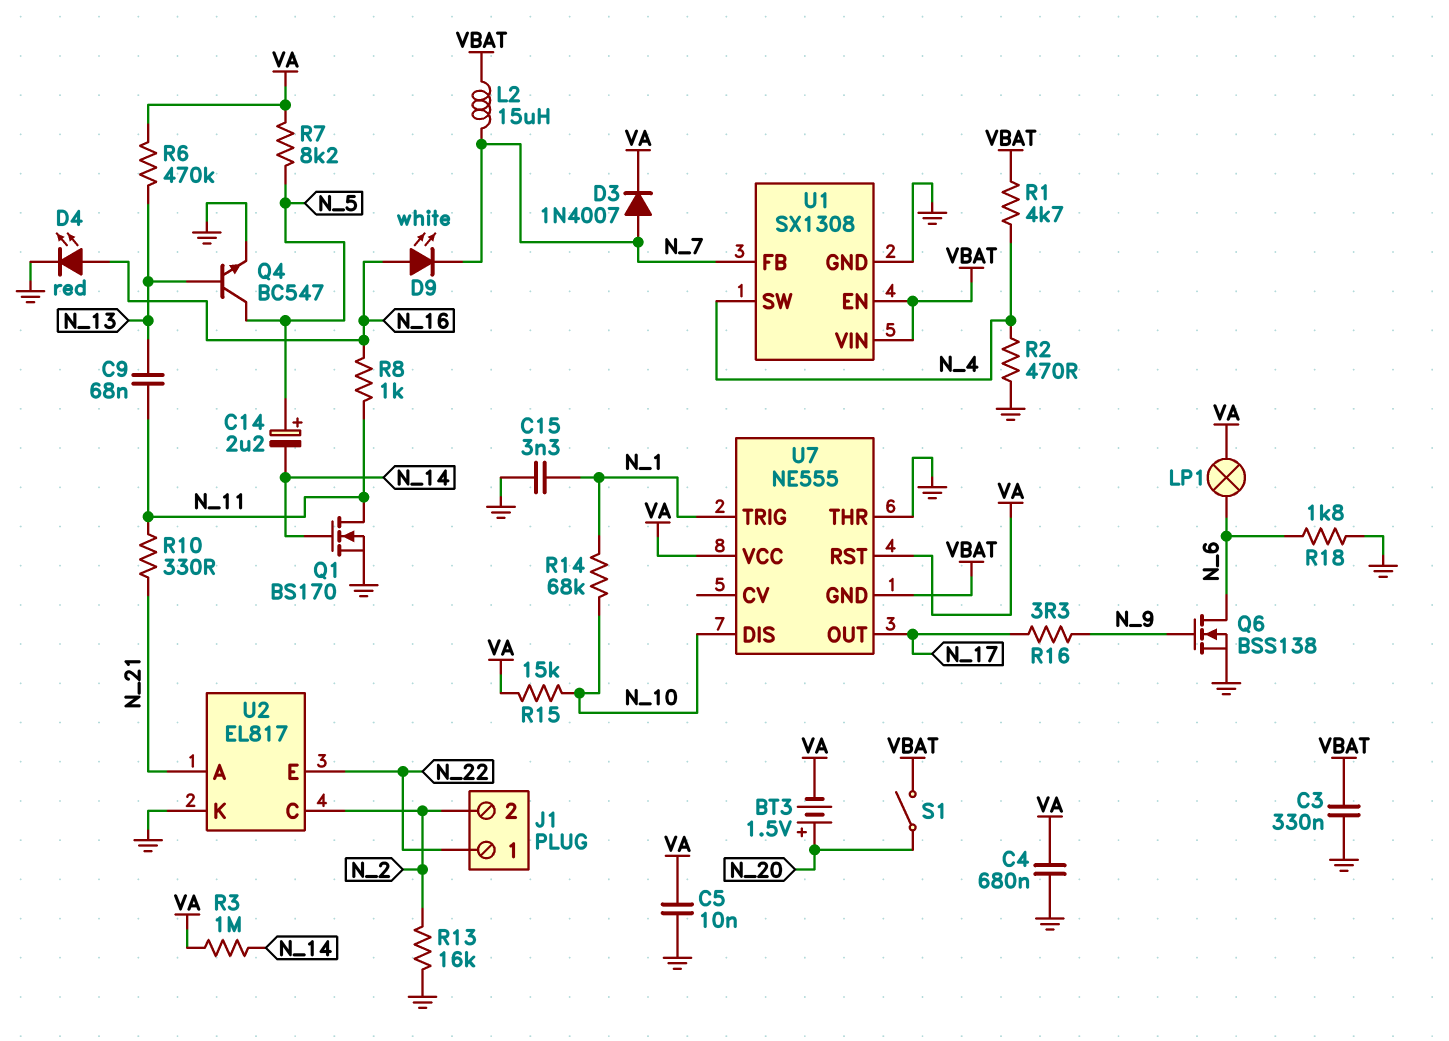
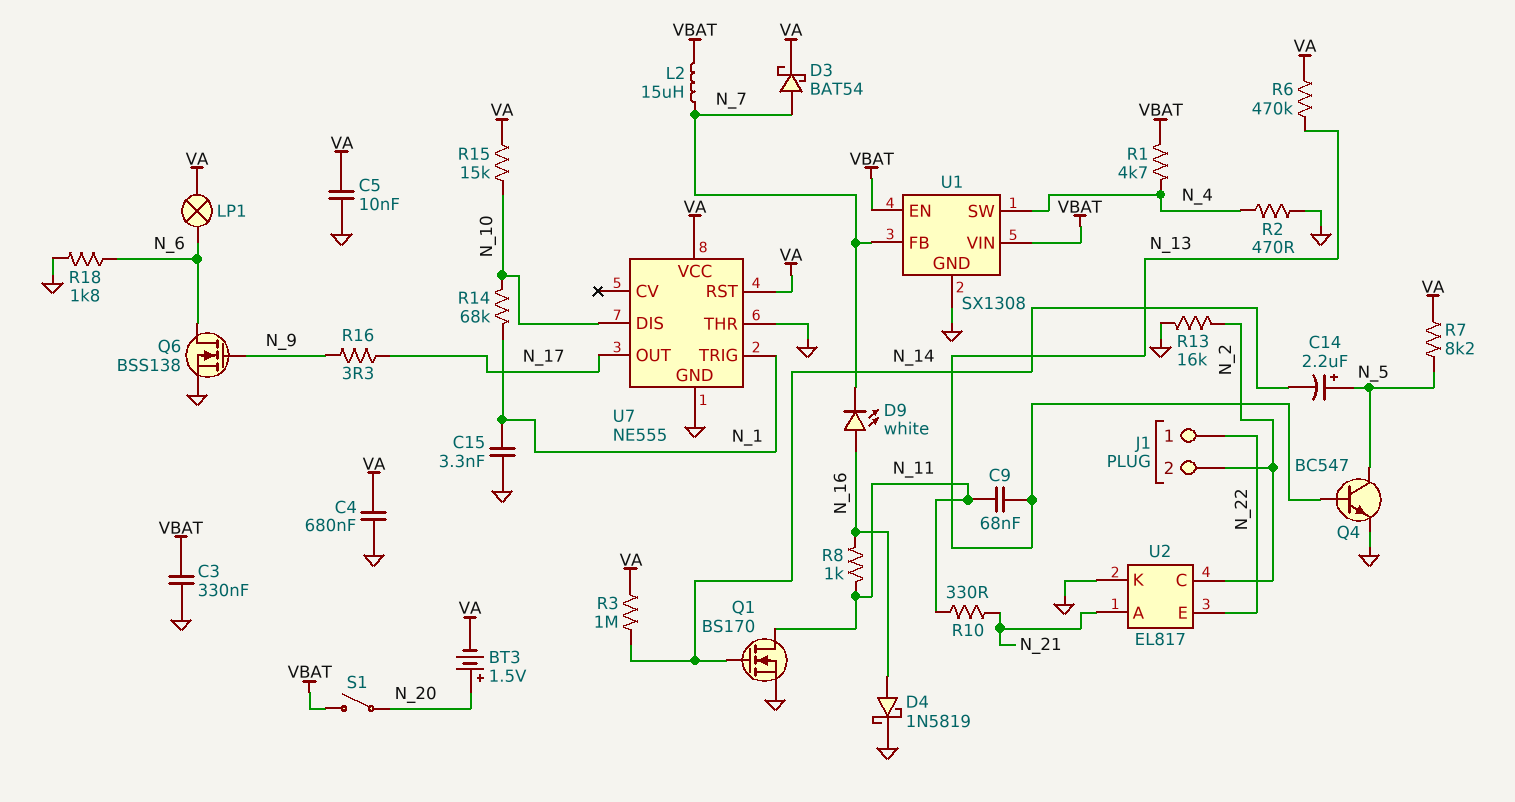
D3: diode 1N4007 (A N_7, K VA) -> schottky BAT54 (A N_7, K VA)
D4: LED red (A N_16, K GND) -> schottky 1N5819 (A N_16, K GND)
U7 pin GND: VBAT -> GND

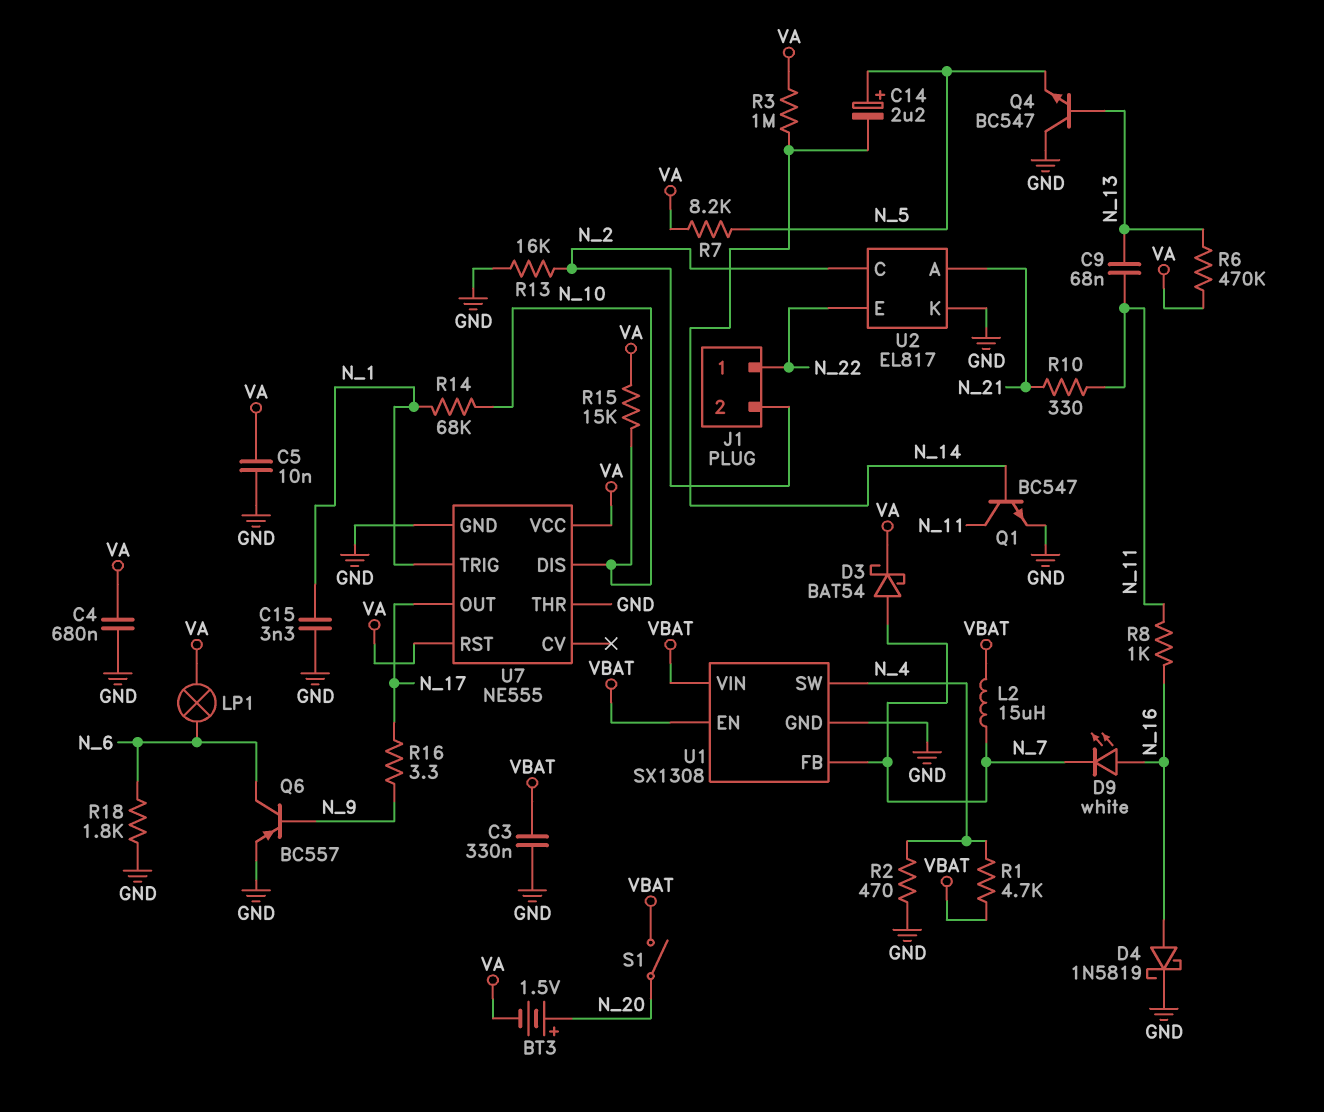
Q1: NMOS BS170 (G N_14, D N_11, S GND) -> NPN BC547 (B N_14, C N_11, E GND)
Q4: NPN BC547 (B N_13, C N_5, E GND) -> NPN BC547 (B N_13, C GND, E N_5)
Q6: NMOS BSS138 (G N_9, D N_6, S GND) -> PNP BC557 (B N_9, C N_6, E GND)

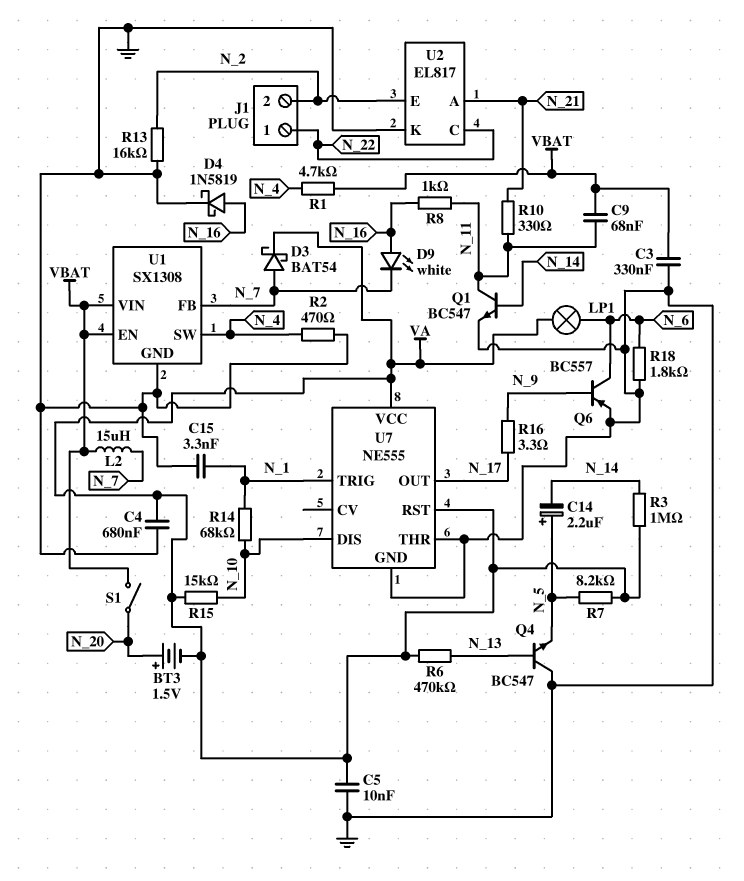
C9: 68nF (N_11, N_13) -> 68nF (N_11, VBAT)
U2 pin C: N_2 -> N_22
U2 pin E: N_22 -> N_2

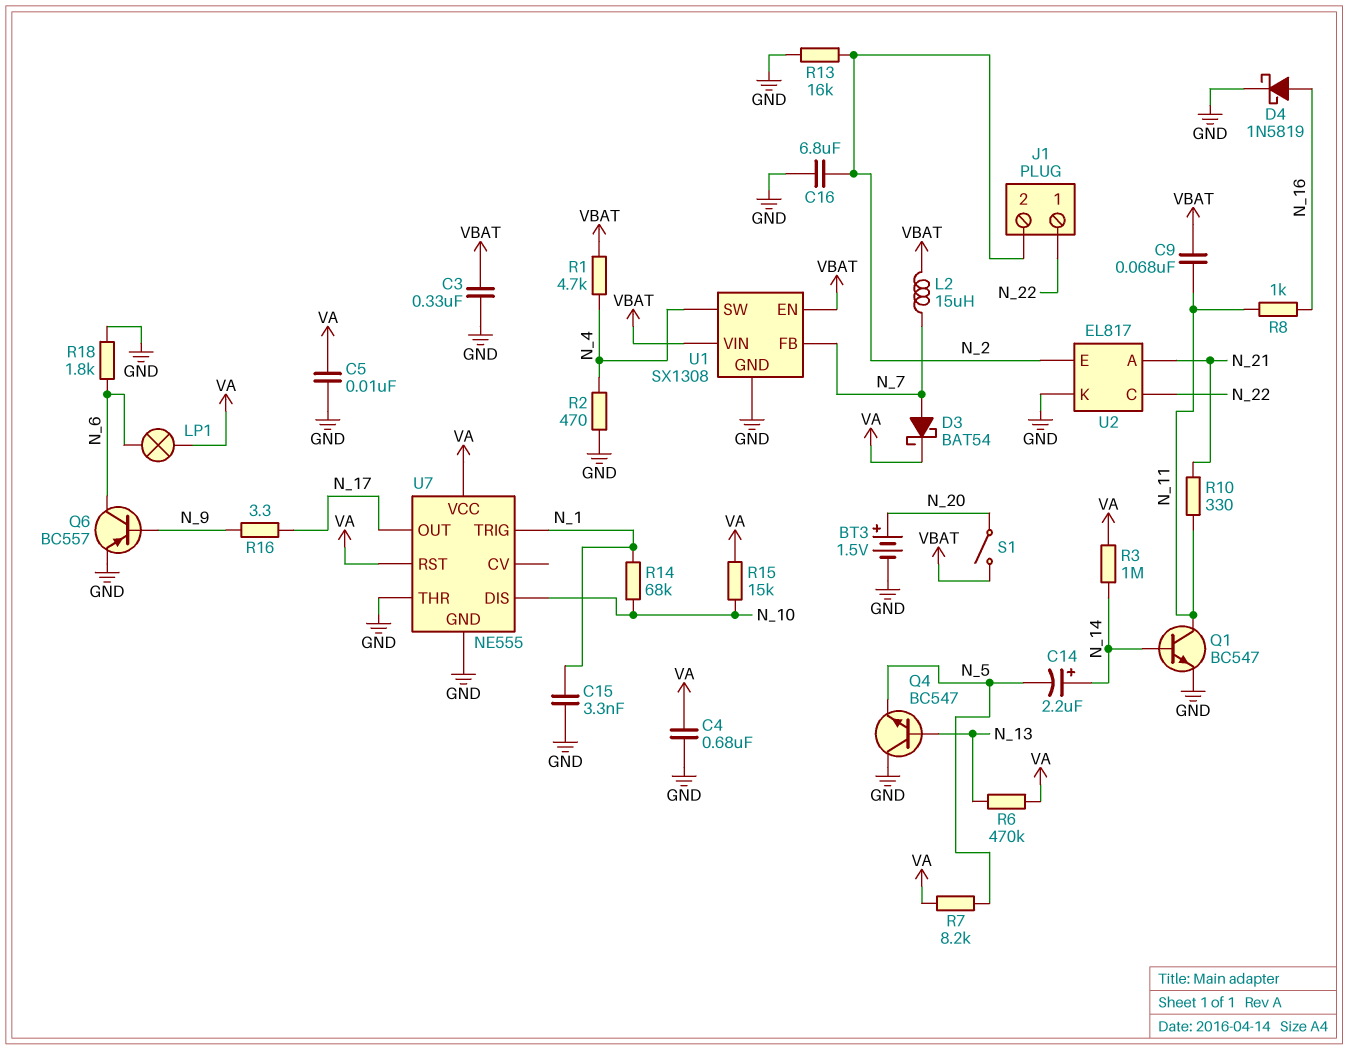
BT3: 1.5V (plus N_20, minus VA) -> 1.5V (plus N_20, minus GND)
C14: 2.2uF (plus N_5, minus N_14) -> 2.2uF (plus N_14, minus N_5)
C16: none -> 6.8uF (GND, N_2)
D9: LED white (A N_16, K N_7) -> none

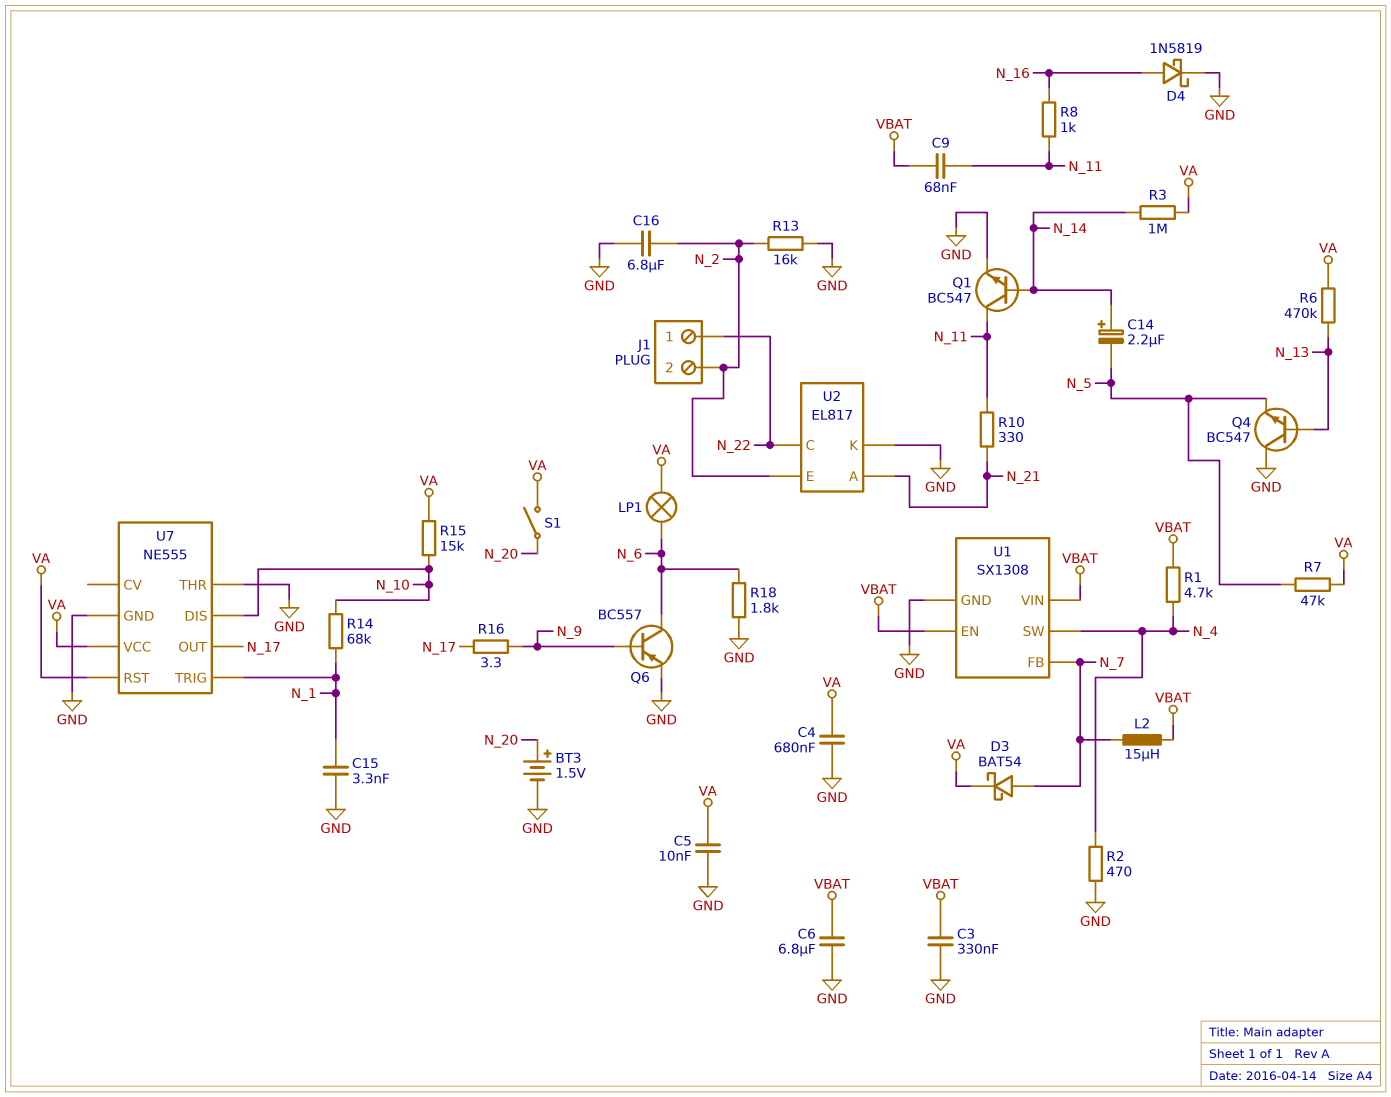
C6: none -> 6.8uF (GND, VBAT)
R7: 8.2k (N_5, VA) -> 47k (N_5, VA)
S1: switch (N_20, VBAT) -> switch (N_20, VA)

